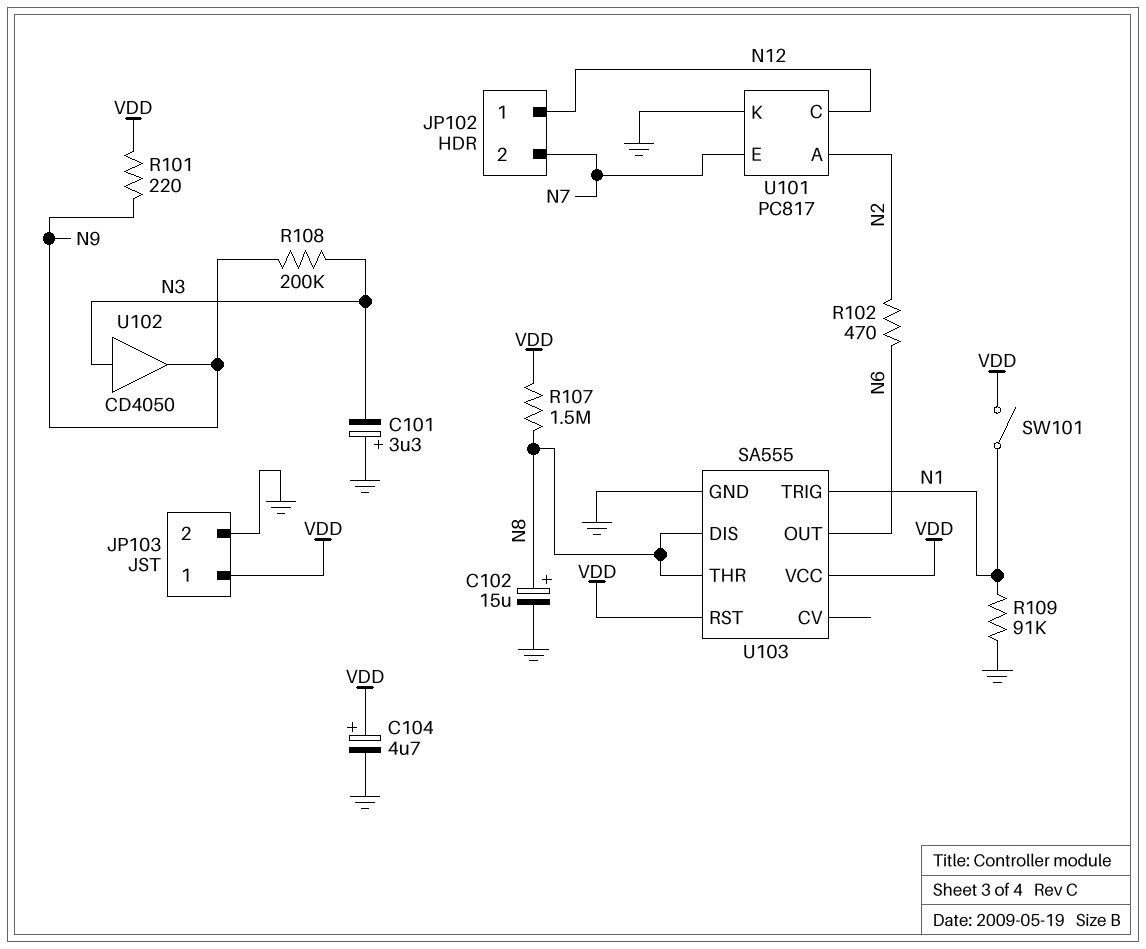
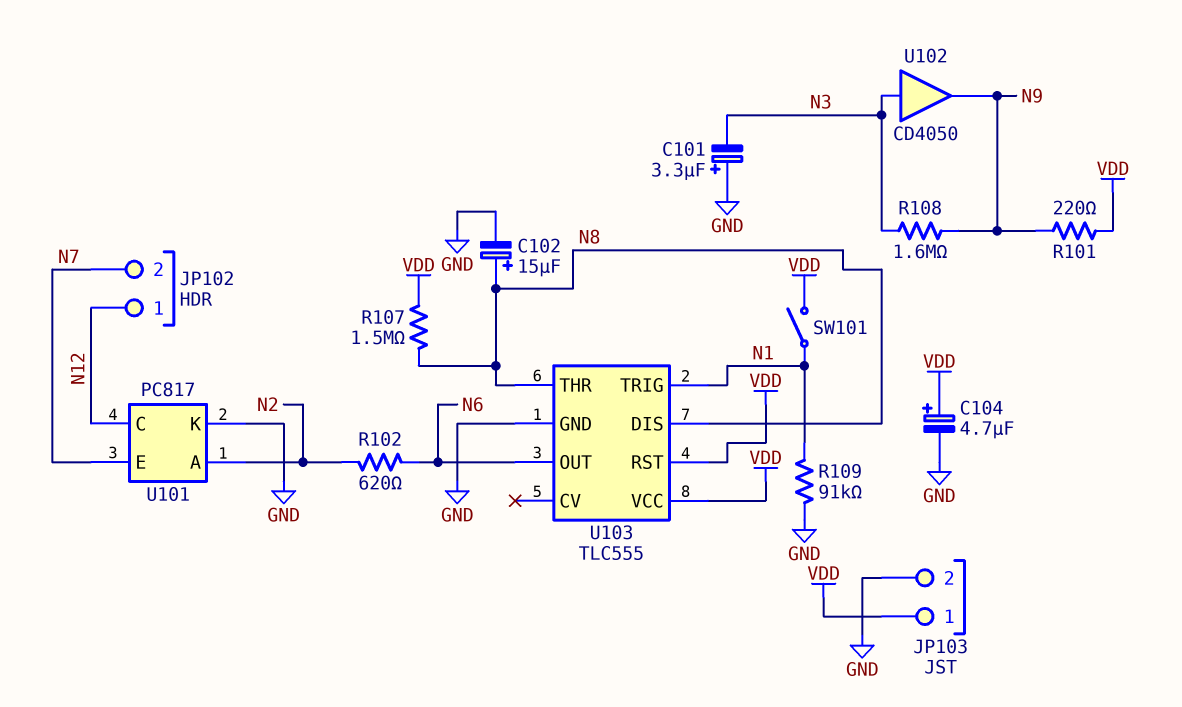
R102: 470 (N2, N6) -> 620 (N2, N6)
R108: 200k (N3, N9) -> 1.6M (N3, N9)
U103: SA555 -> TLC555

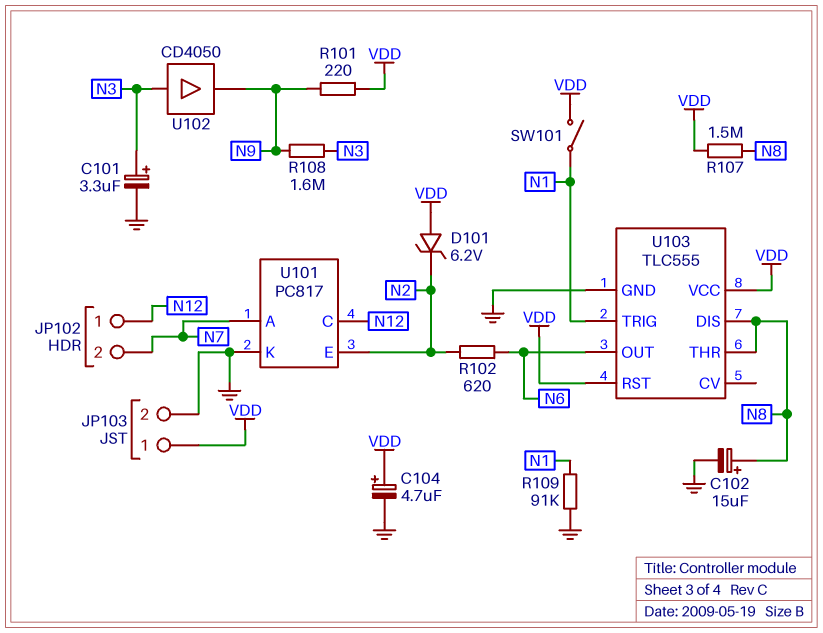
C101: 3.3uF (plus GND, minus N3) -> 3.3uF (plus N3, minus GND)
D101: none -> zener 6.2V (A VDD, K N2)
U101 pin A: N2 -> N7
U101 pin E: N7 -> N2

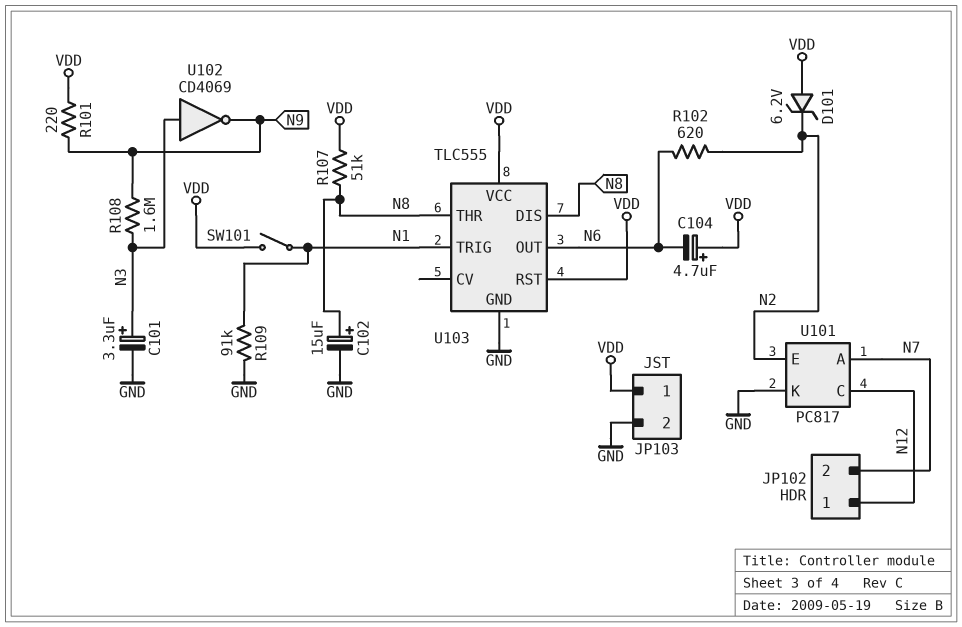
C104: 4.7uF (plus VDD, minus GND) -> 4.7uF (plus VDD, minus N6)
R107: 1.5M (N8, VDD) -> 51k (N8, VDD)
U102: buffer CD4050 (in N3, out N9) -> NOT CD4069 (in N3, out N9)

